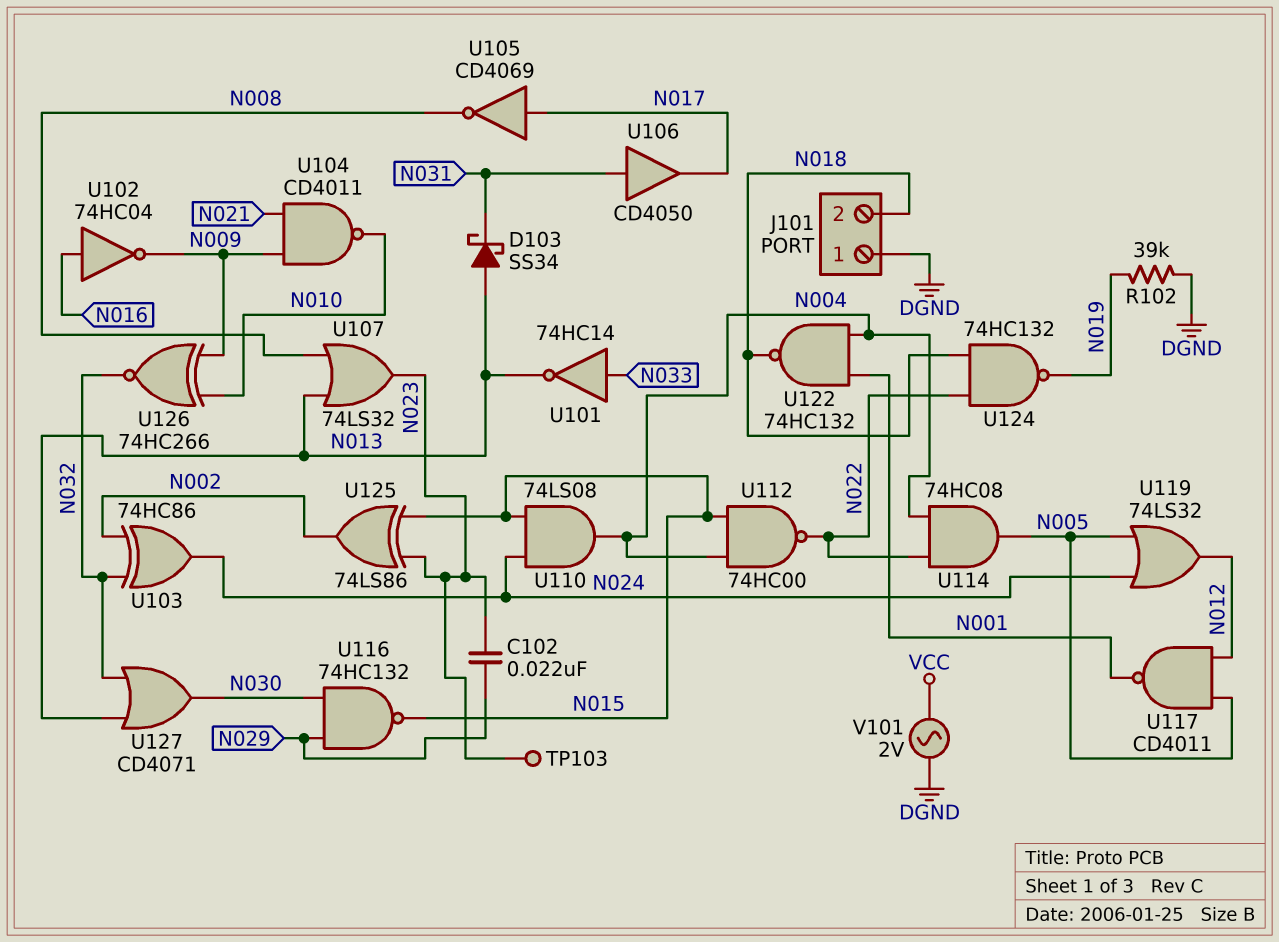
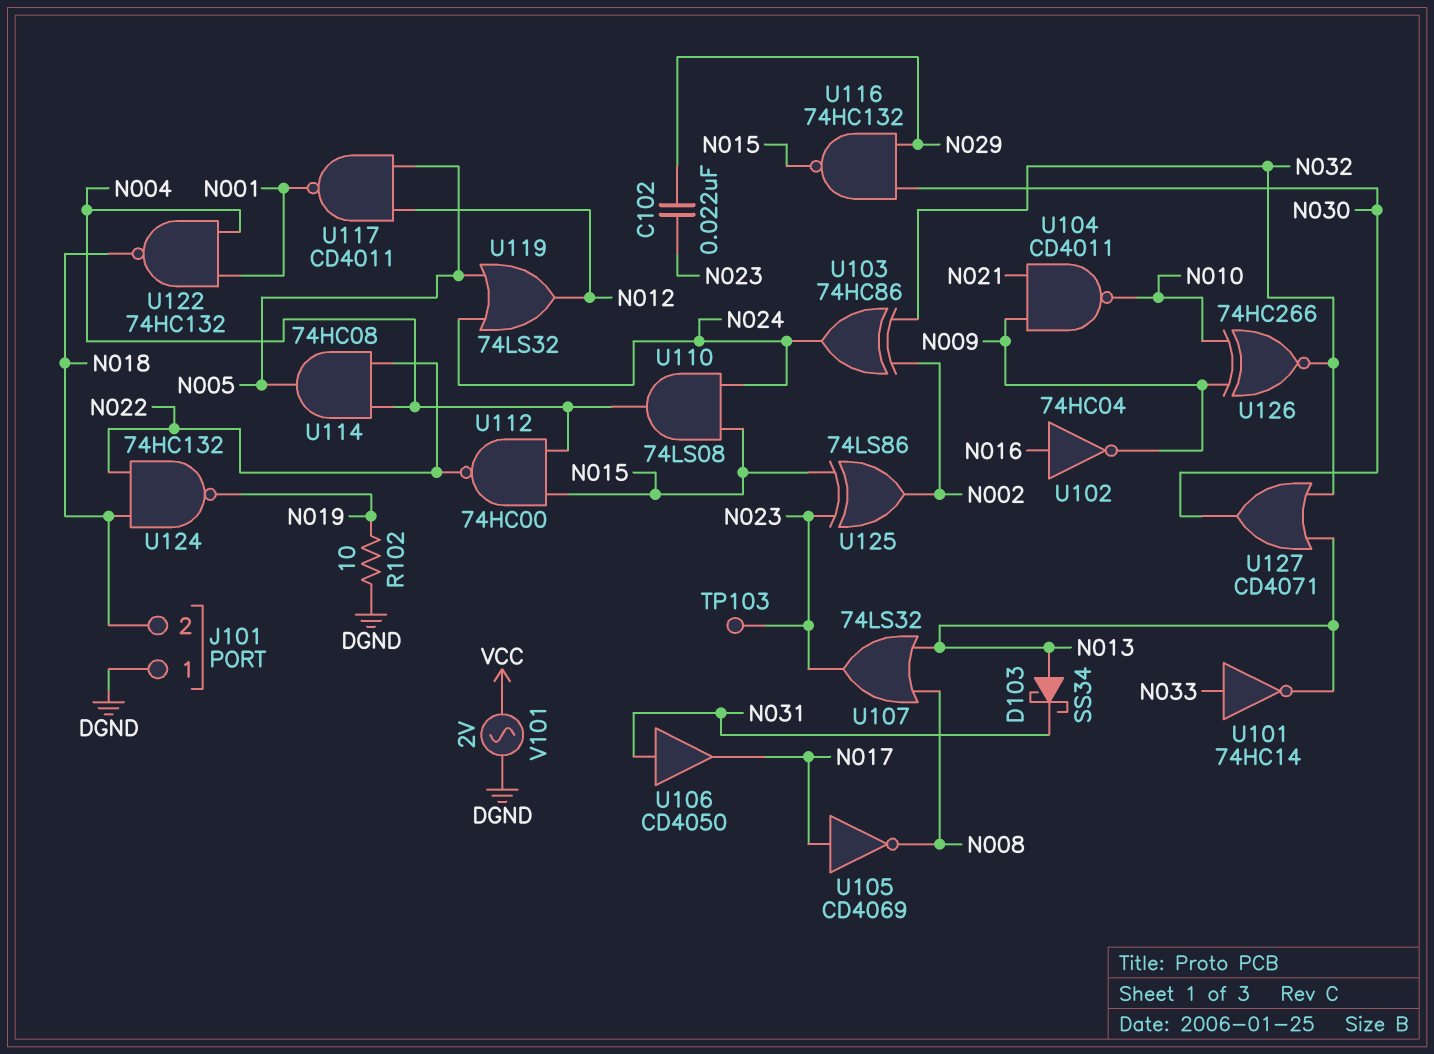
R102: 39k (DGND, N019) -> 10 (DGND, N019)

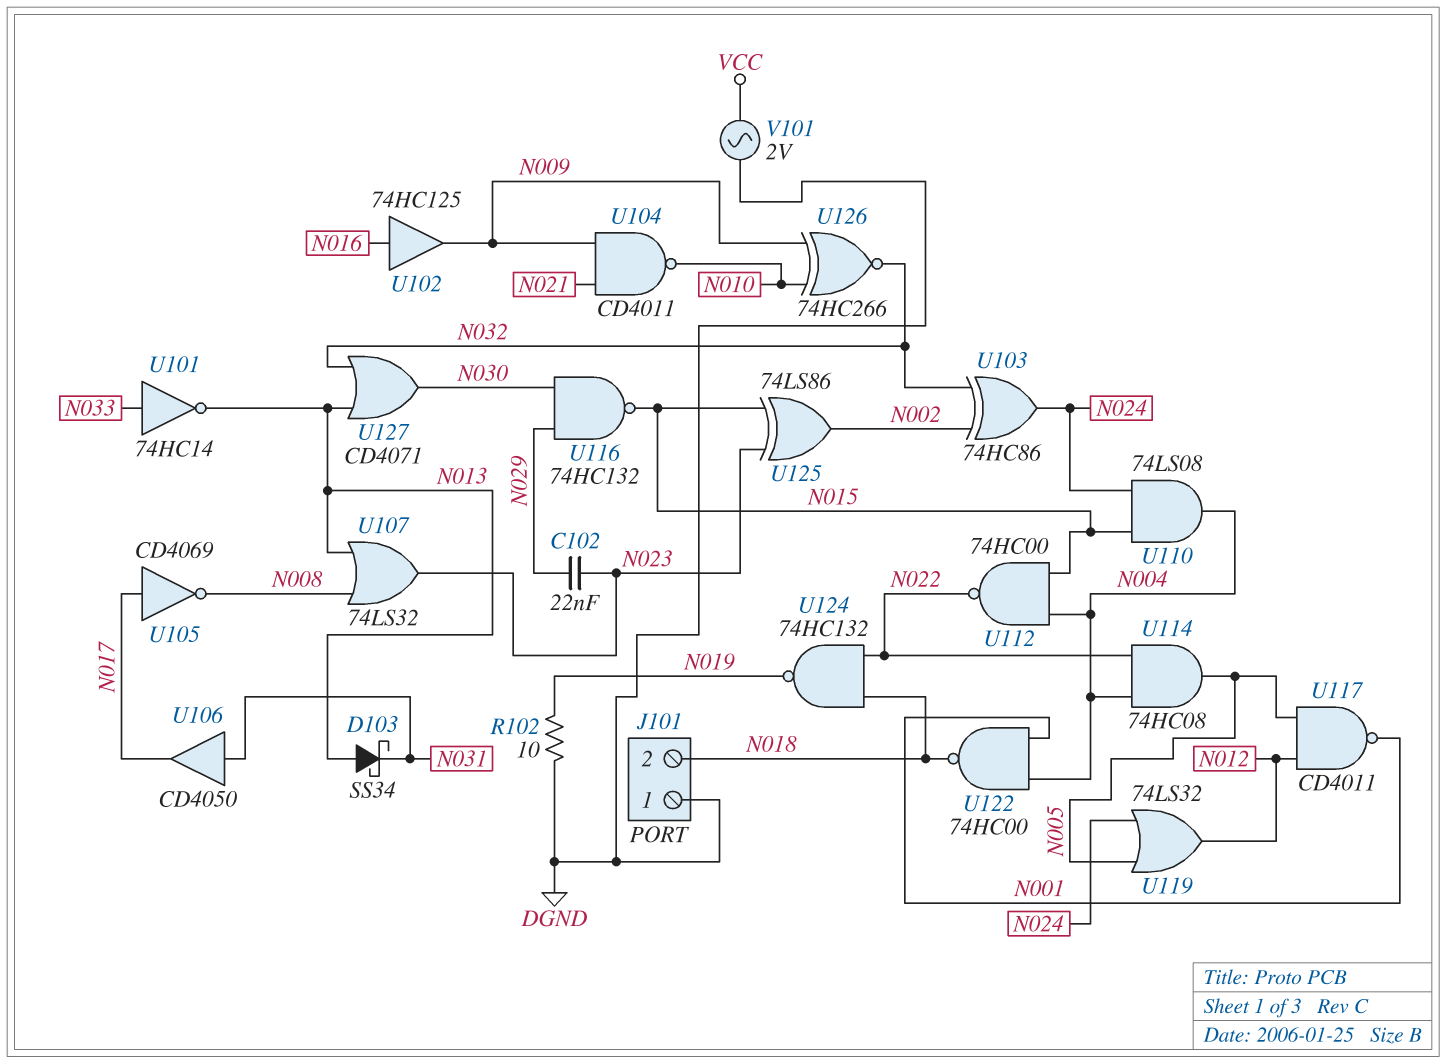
TP103: test point (N023) -> none
U102: NOT 74HC04 (in N016, out N009) -> buffer 74HC125 (in N016, out N009)
U122: NAND 74HC132 (in N001, in N004, out N018) -> NAND 74HC00 (in N001, in N004, out N018)

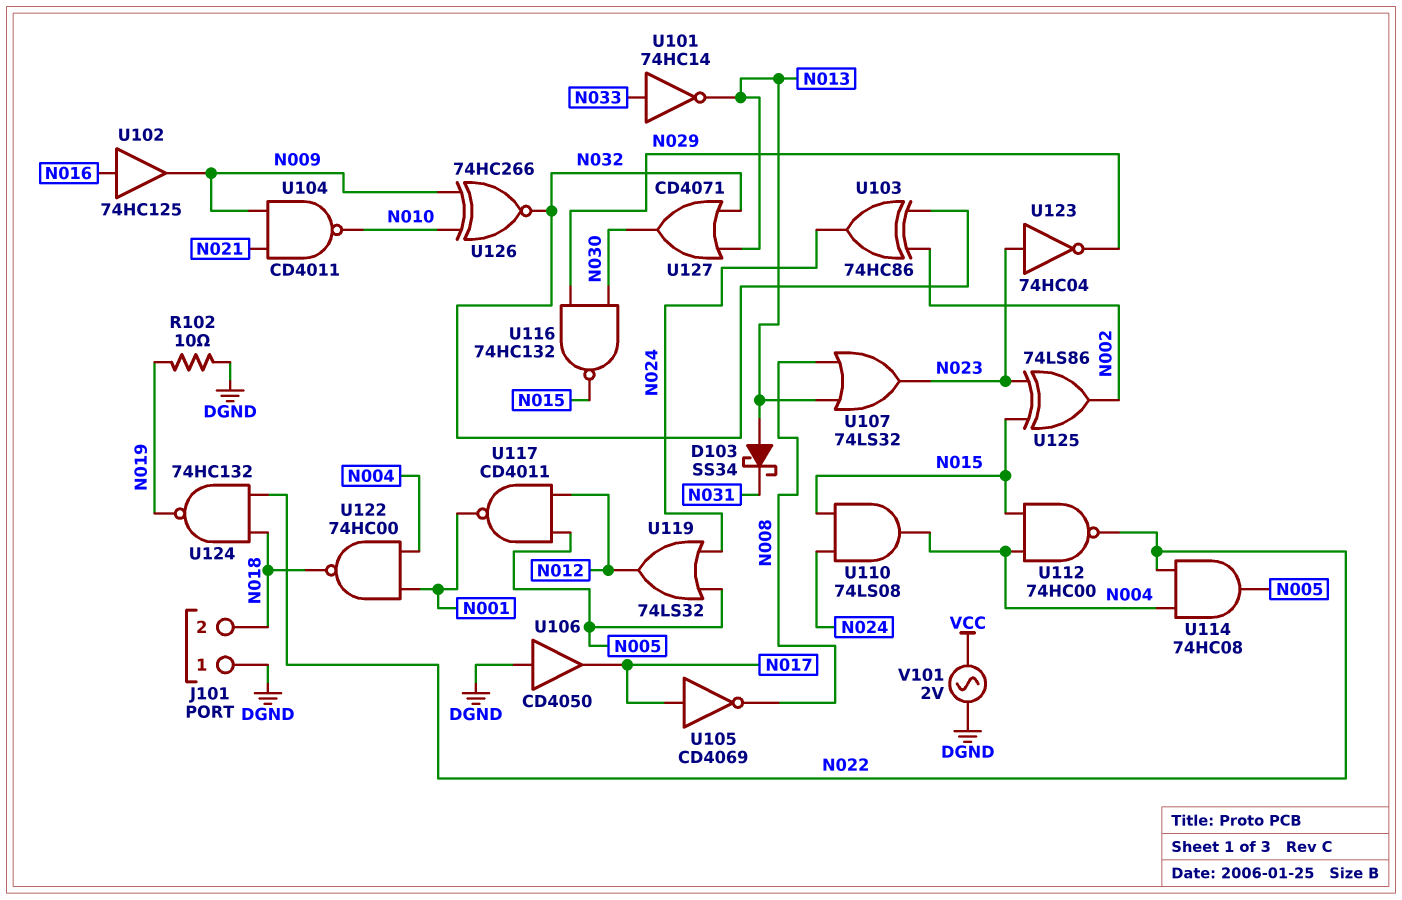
C102: 22nF (N023, N029) -> none
U106: buffer CD4050 (in N031, out N017) -> buffer CD4050 (in DGND, out N017)
U123: none -> NOT 74HC04 (in N023, out N029)

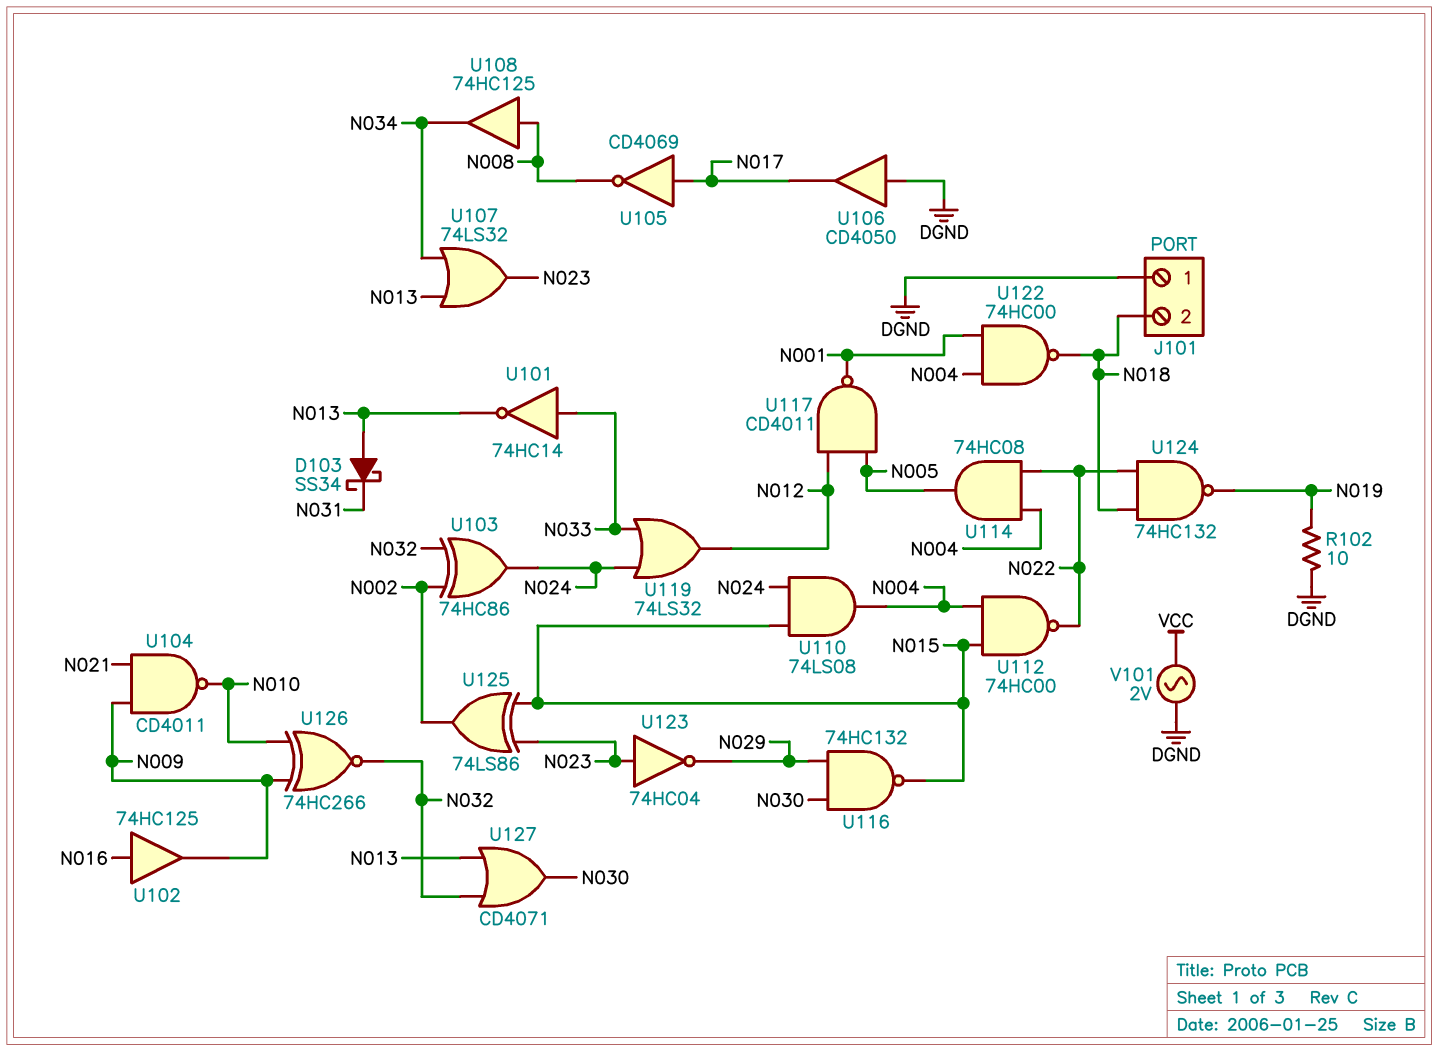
U107: OR 74LS32 (in N008, in N013, out N023) -> OR 74LS32 (in N013, in N034, out N023)
U108: none -> buffer 74HC125 (in N008, out N034)
U119: OR 74LS32 (in N005, in N024, out N012) -> OR 74LS32 (in N024, in N033, out N012)

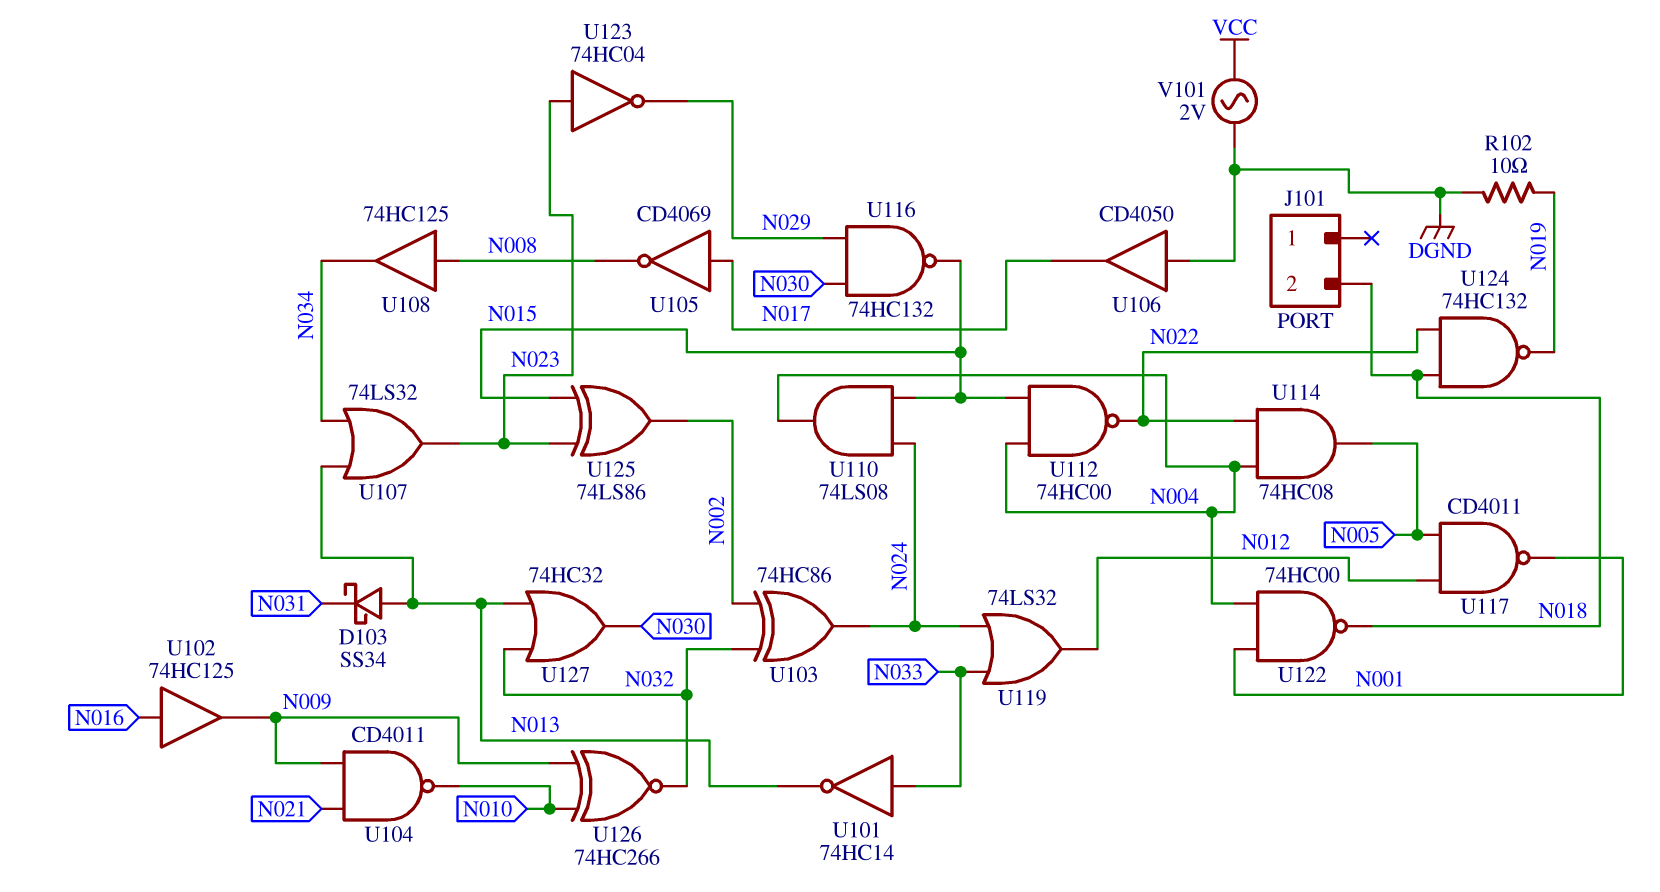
J101 pin 1: DGND -> none
U127: OR CD4071 (in N013, in N032, out N030) -> OR 74HC32 (in N013, in N032, out N030)

